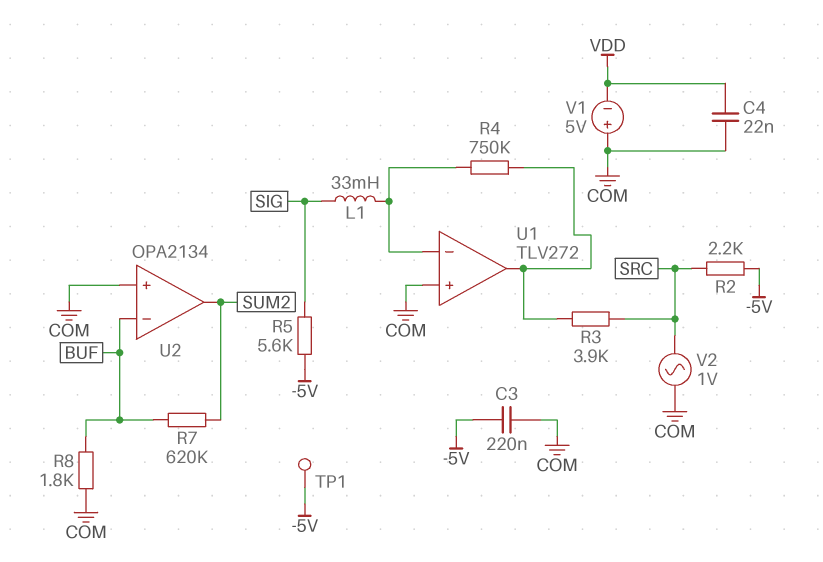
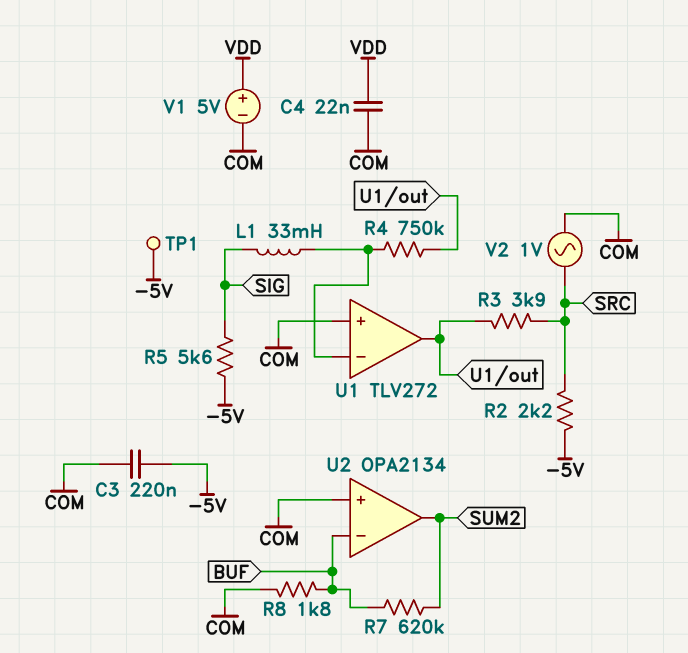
V1: 5V (plus COM, minus VDD) -> 5V (plus VDD, minus COM)

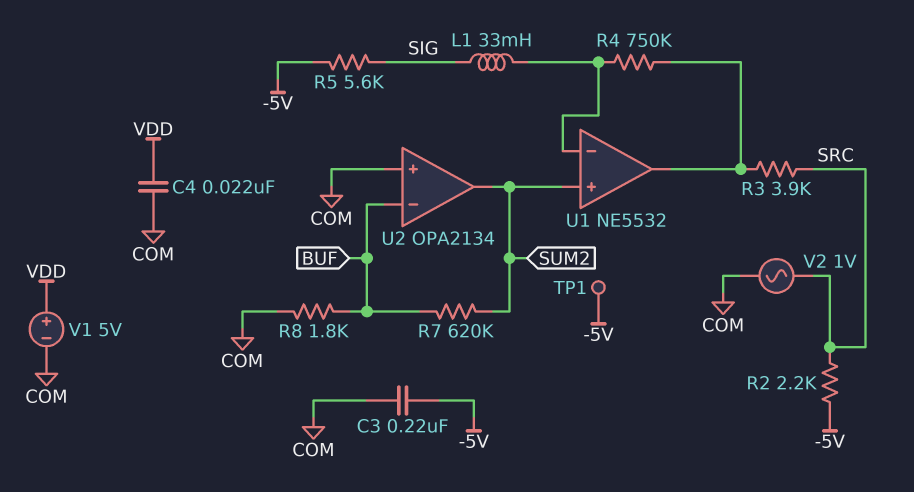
U1: TLV272 -> NE5532
U1 pin in+: COM -> SUM2

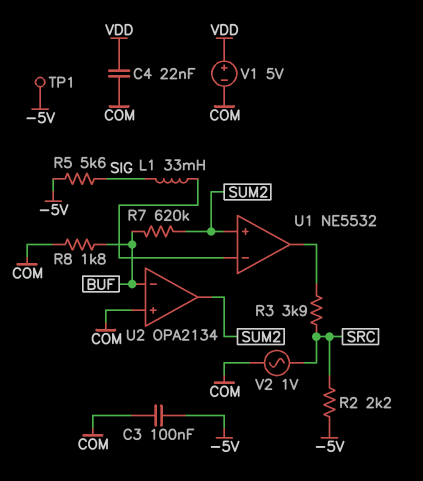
C3: 220nF (-5V, COM) -> 100nF (-5V, COM)
R4: 750k (U1/in-, U1/out) -> none

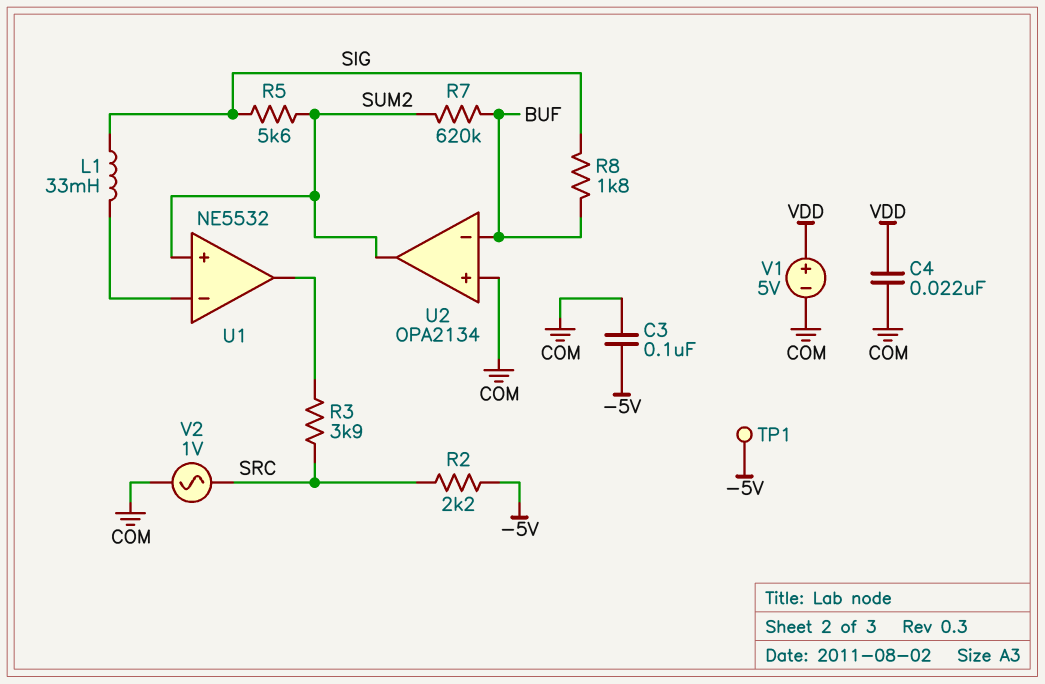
R5: 5.6k (-5V, SIG) -> 5.6k (SIG, SUM2)
R8: 1.8k (BUF, COM) -> 1.8k (BUF, SIG)

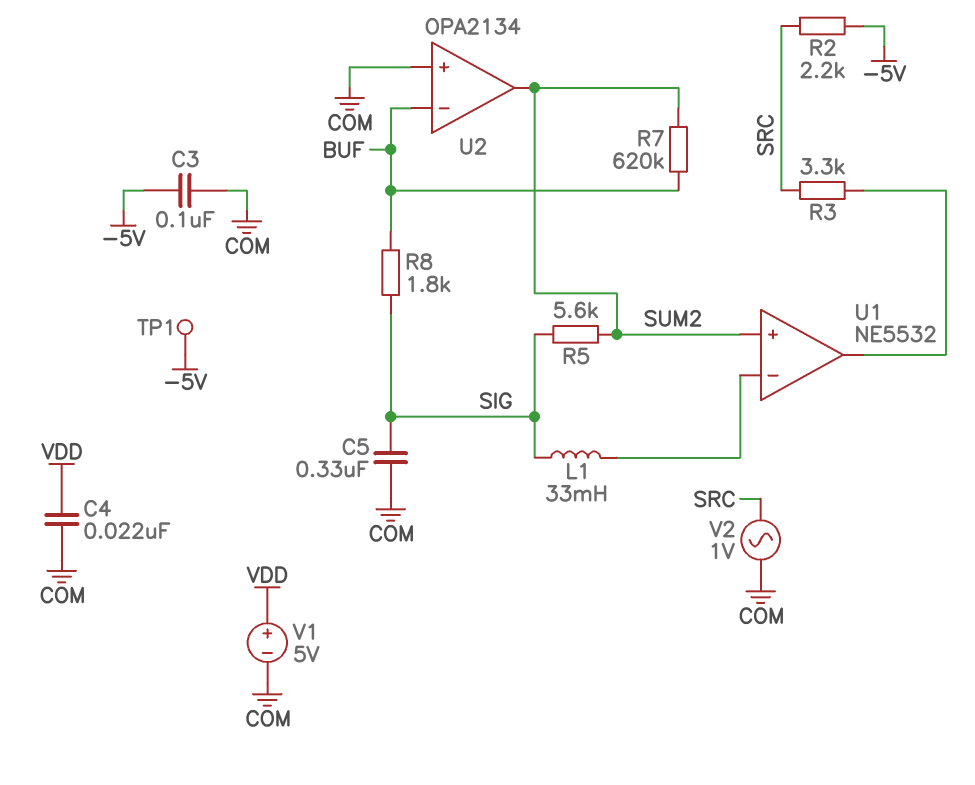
C5: none -> 330nF (COM, SIG)
R3: 3.9k (SRC, U1/out) -> 3.3k (SRC, U1/out)

